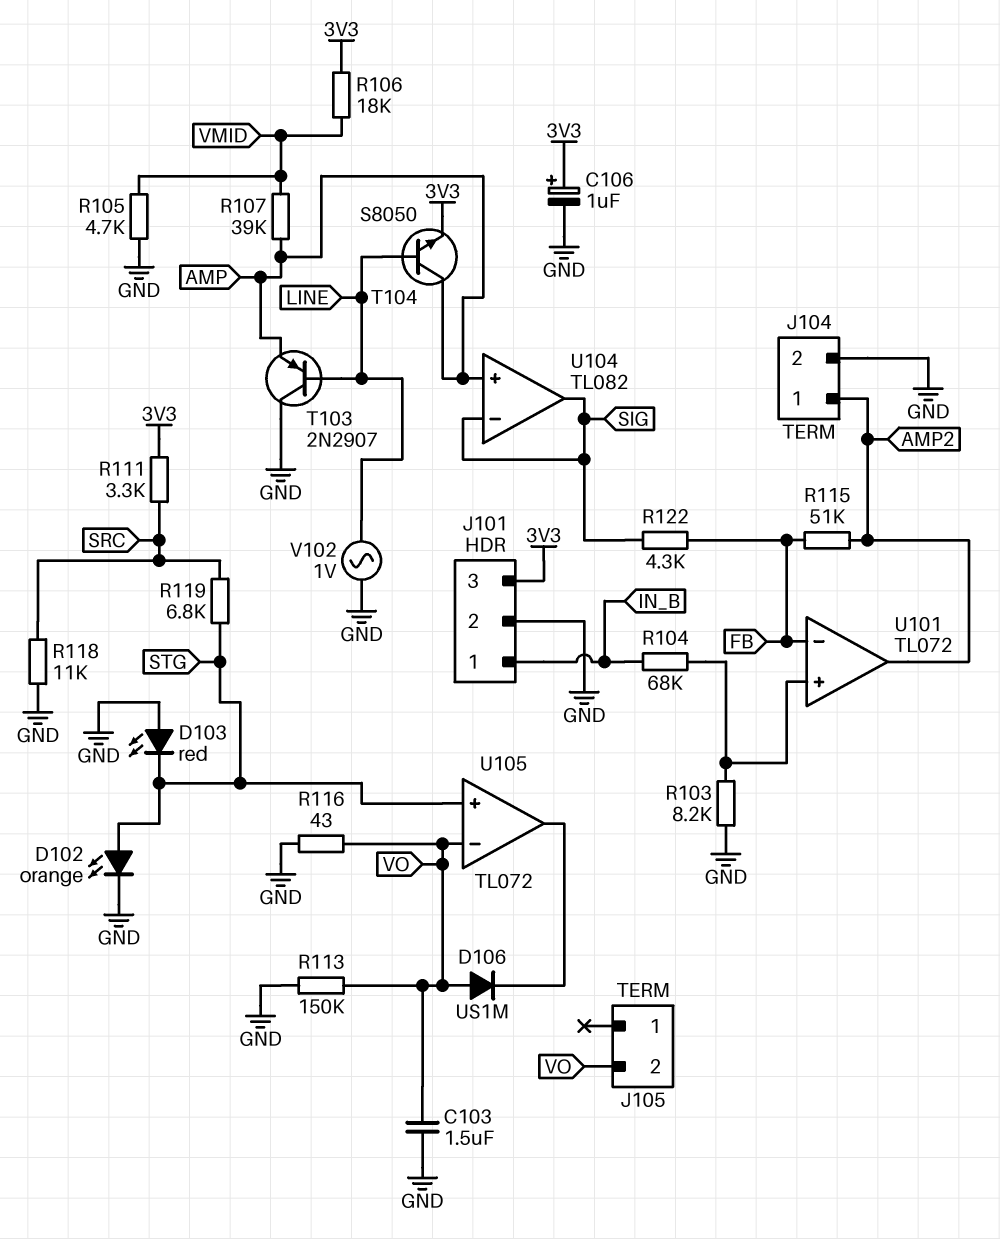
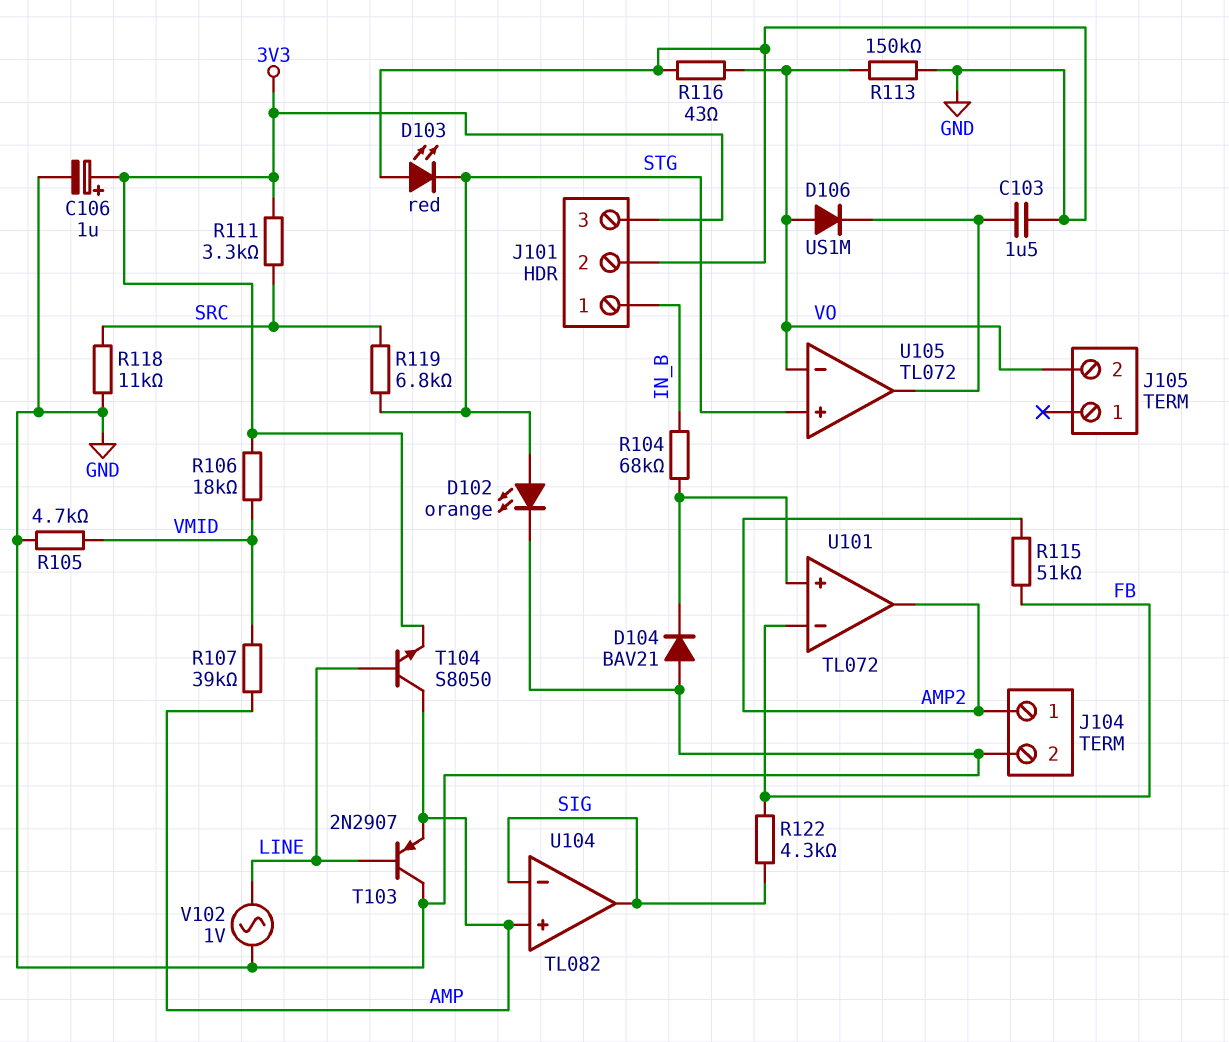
C103: 1.5uF (GND, VO) -> 1.5uF (GND, U105/out)
D104: none -> diode BAV21 (A GND, K U101/in+)
R103: 8.2k (GND, U101/in+) -> none

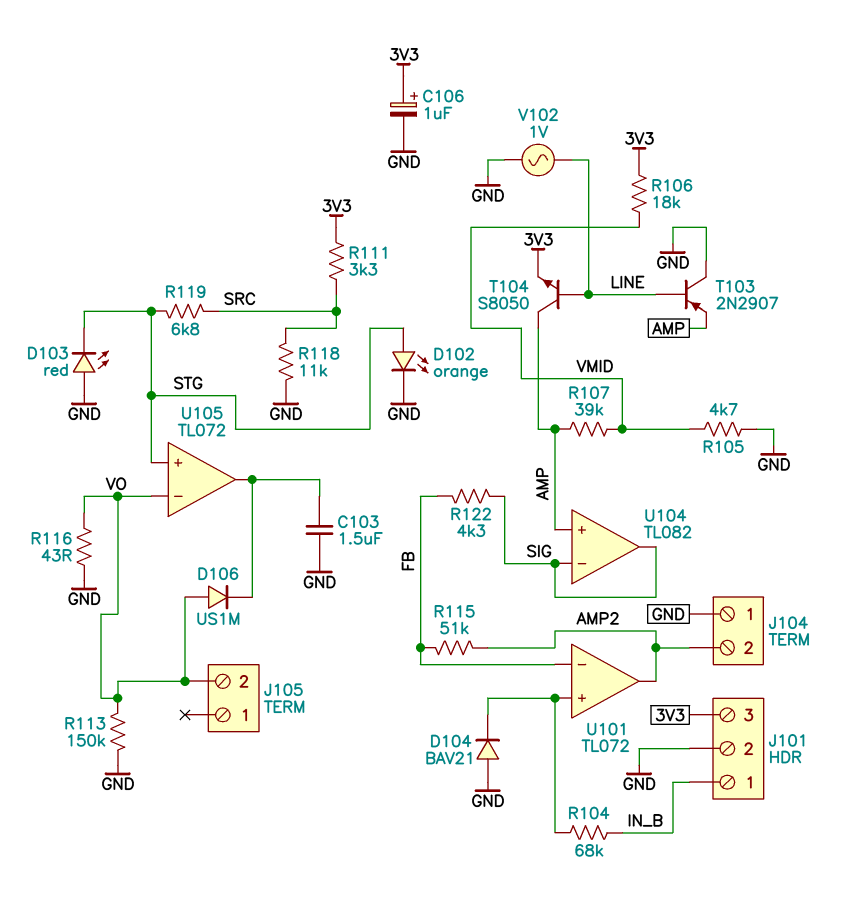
J104 pin 1: AMP2 -> GND
J104 pin 2: GND -> AMP2

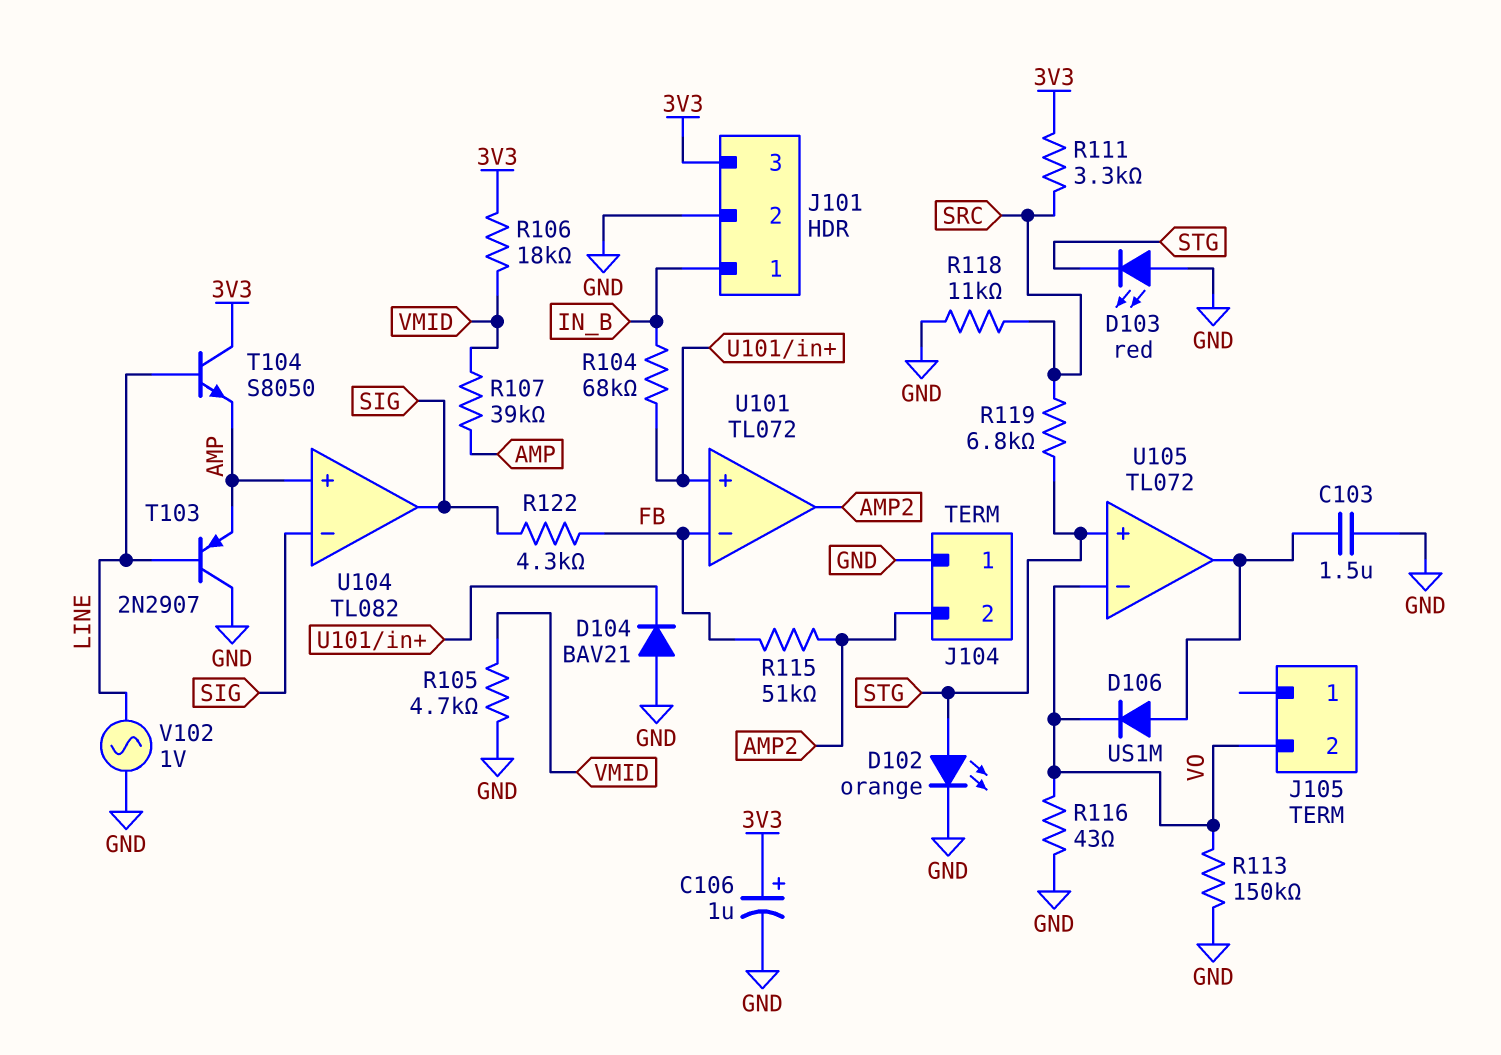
D106: diode US1M (A VO, K U105/out) -> diode US1M (A U105/out, K VO)
T104: NPN S8050 (B LINE, C AMP, E 3V3) -> NPN S8050 (B LINE, C 3V3, E AMP)

